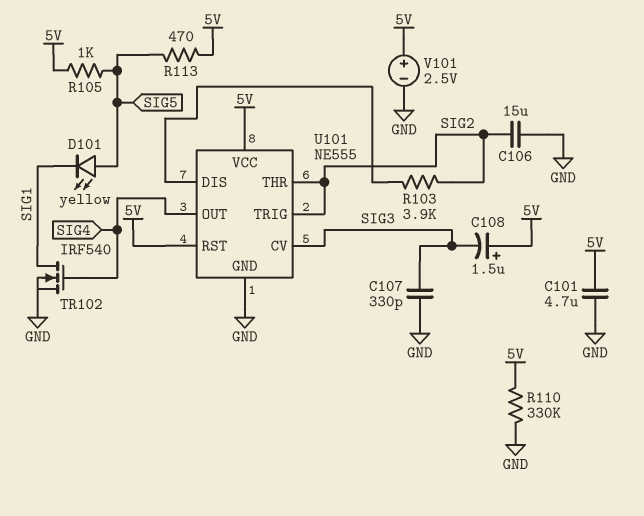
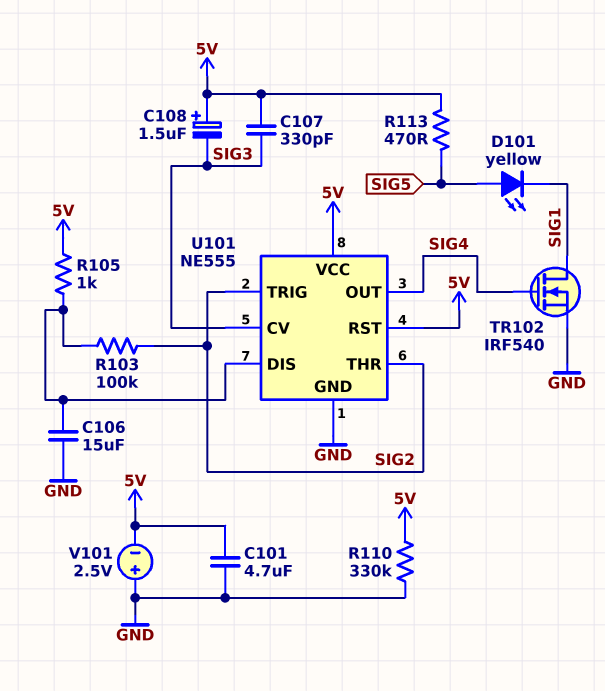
C106: 15uF (GND, SIG2) -> 15uF (GND, U101/DIS)
C107: 330pF (GND, SIG3) -> 330pF (5V, SIG3)
R103: 3.9k (SIG2, U101/DIS) -> 100k (SIG2, U101/DIS)
R105: 1k (5V, SIG5) -> 1k (5V, U101/DIS)
V101: 2.5V (plus 5V, minus GND) -> 2.5V (plus GND, minus 5V)

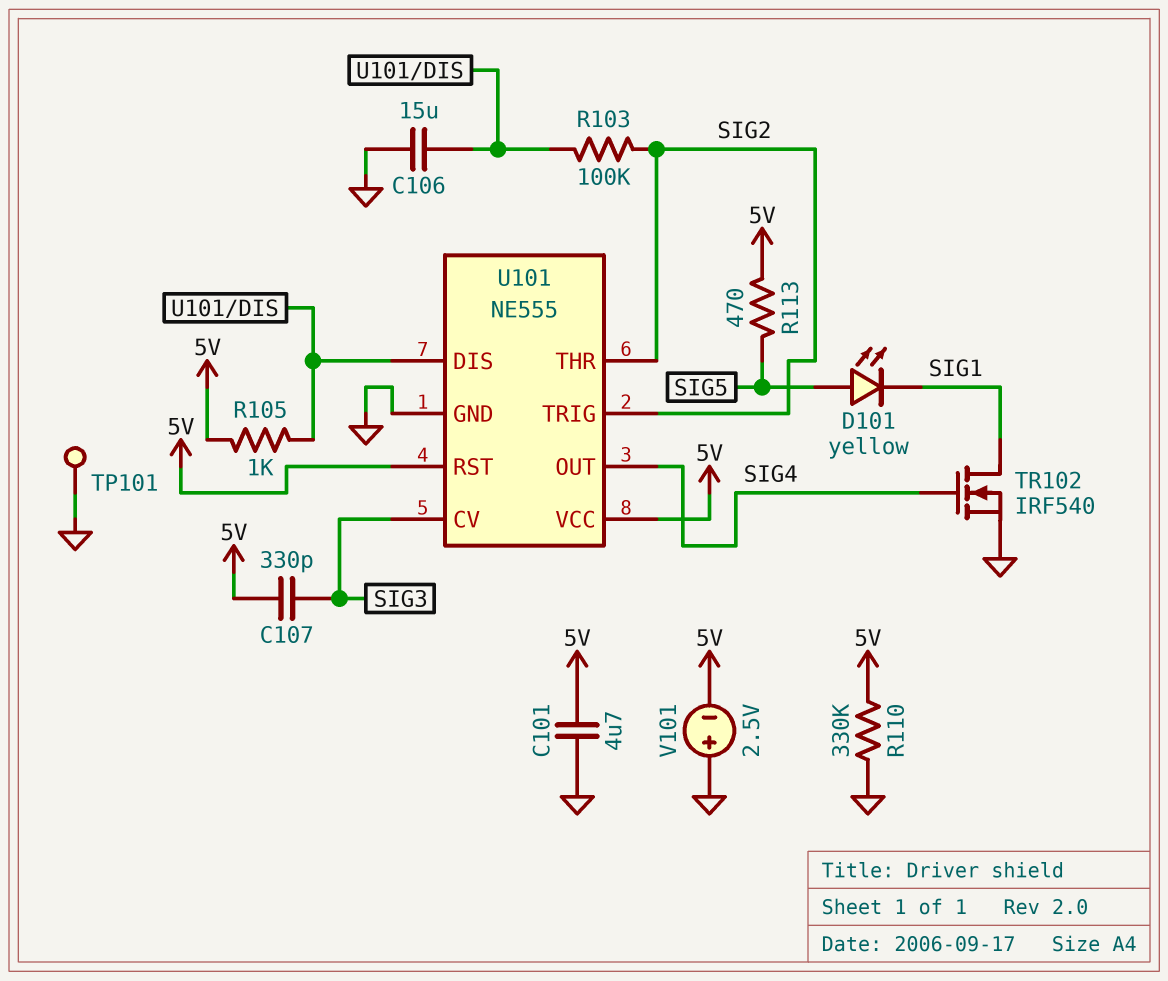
C108: 1.5uF (plus 5V, minus SIG3) -> none
TP101: none -> test point (GND)

